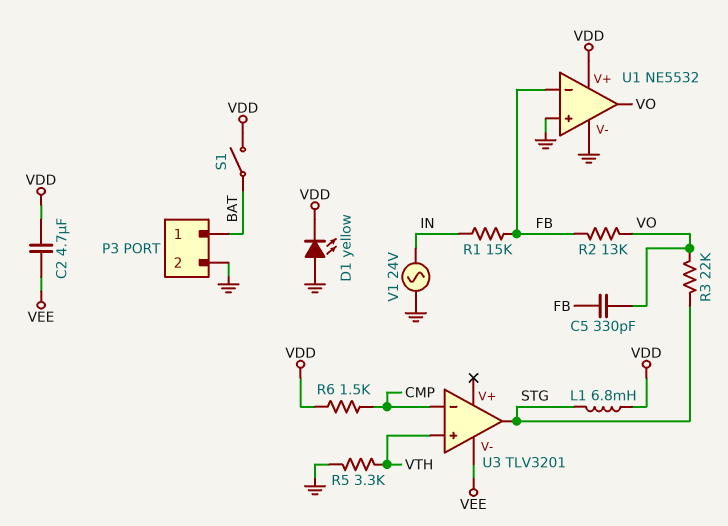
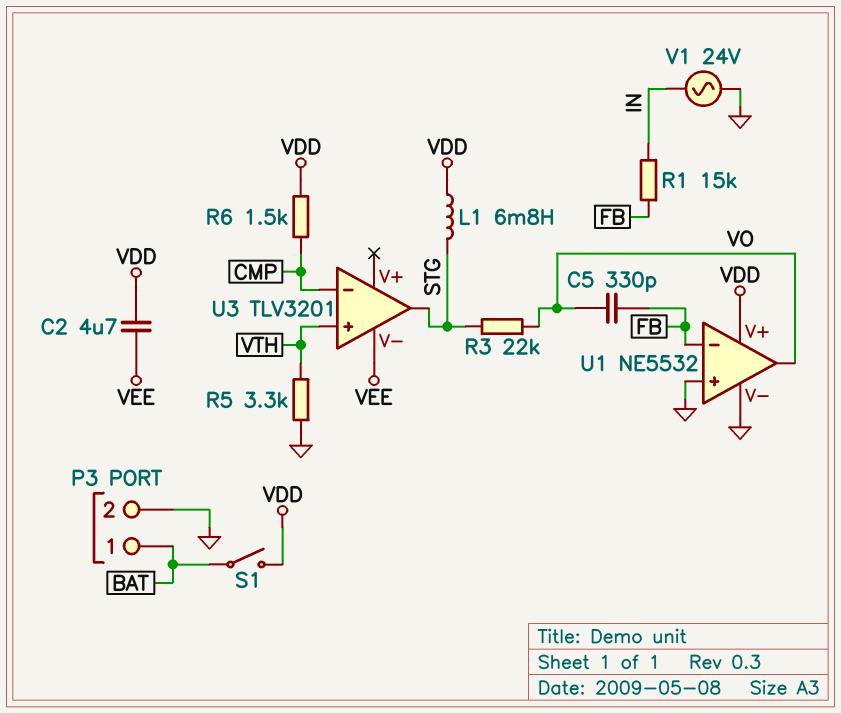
D1: LED yellow (A GND, K VDD) -> none
R2: 13k (FB, VO) -> none

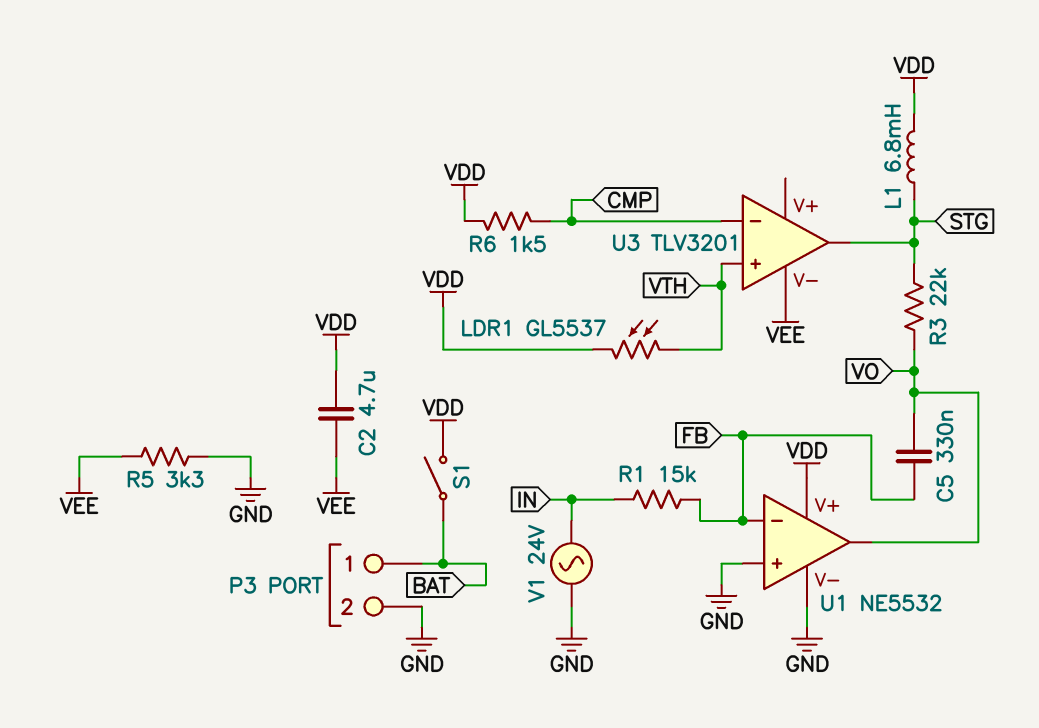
C5: 330pF (FB, VO) -> 330nF (FB, VO)
LDR1: none -> GL5537 (VDD, VTH)
R5: 3.3k (GND, VTH) -> 3.3k (GND, VEE)

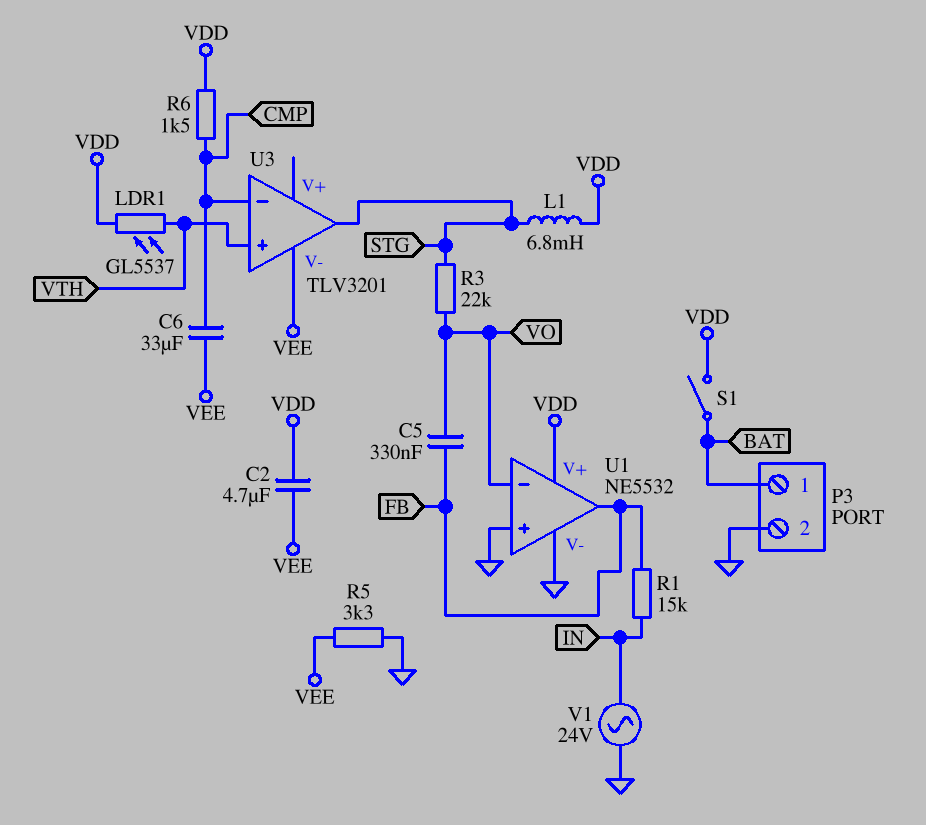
C6: none -> 33uF (CMP, VEE)
U1 pin in-: FB -> VO
U1 pin out: VO -> FB

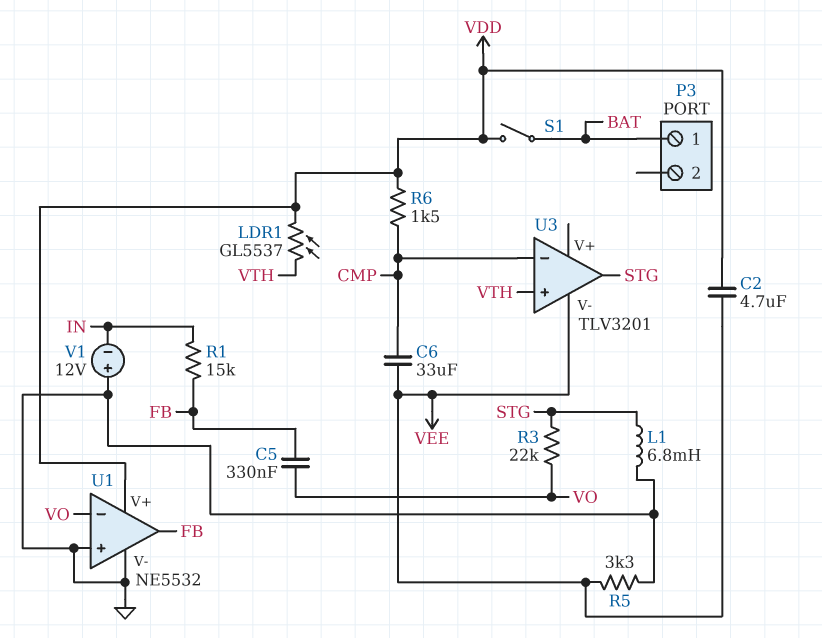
L1: 6.8mH (STG, VDD) -> 6.8mH (GND, STG)
P3 pin 2: GND -> none
V1: AC 24V (GND, IN) -> 12V (plus GND, minus IN)

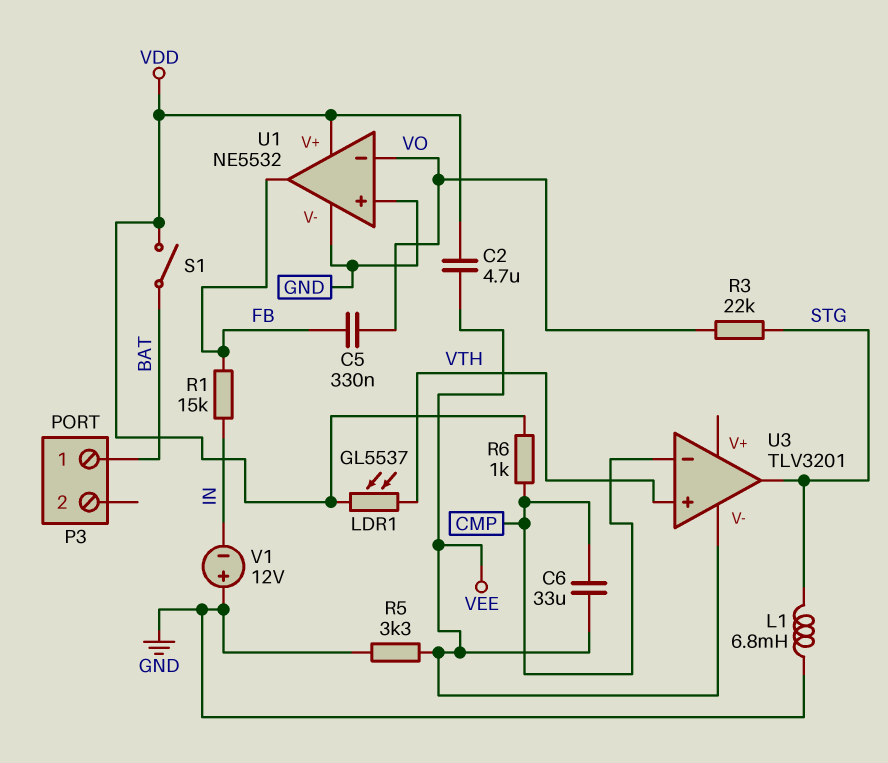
R6: 1.5k (CMP, VDD) -> 1k (CMP, VDD)

